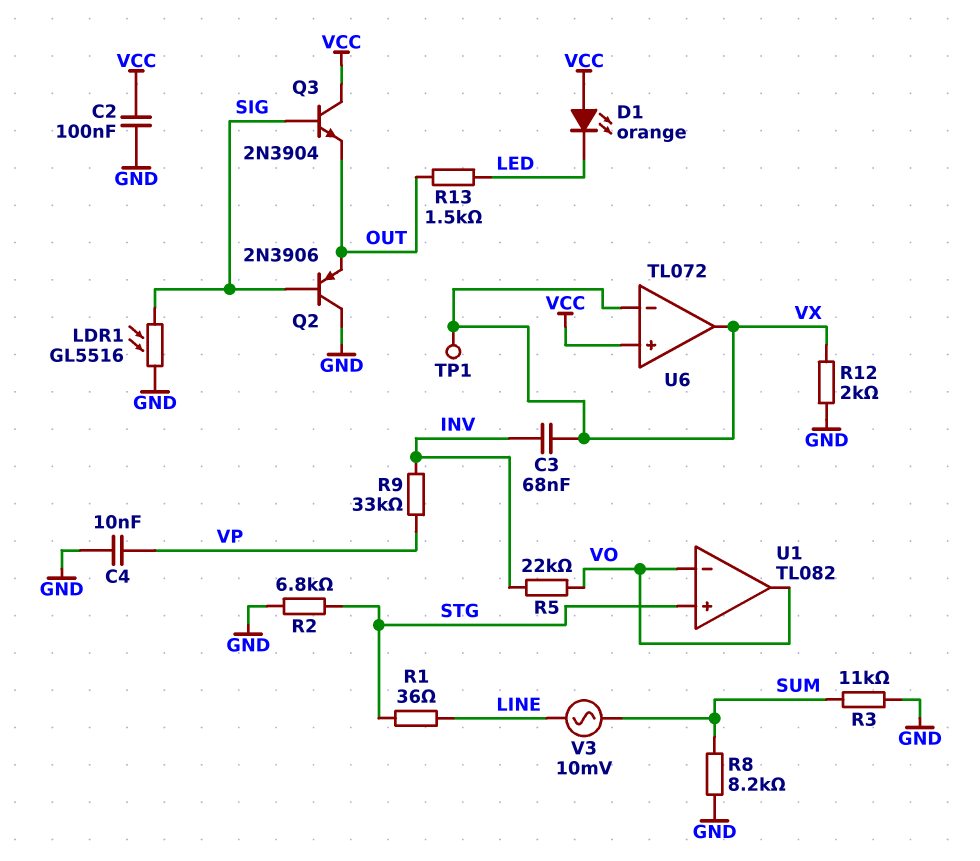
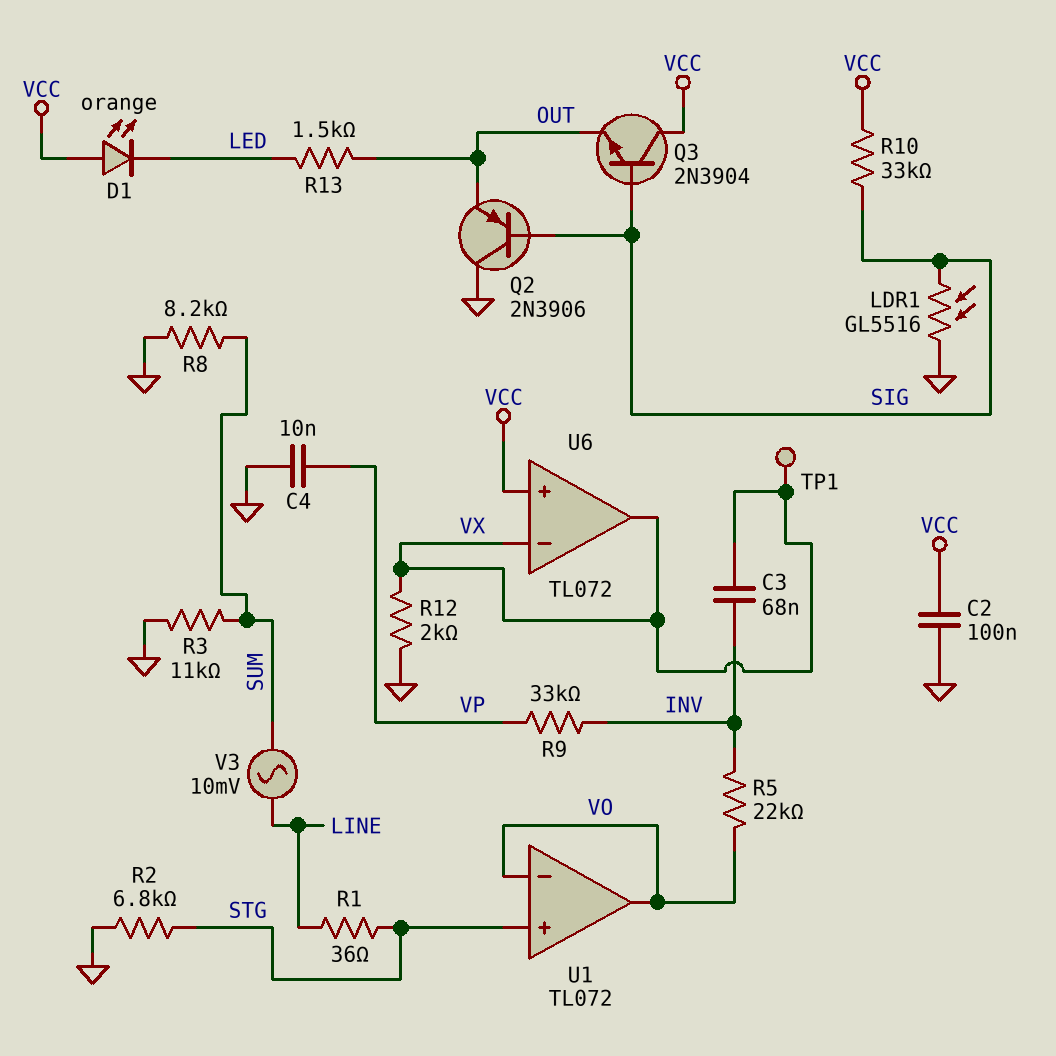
R10: none -> 33k (SIG, VCC)
U1: TL082 -> TL072

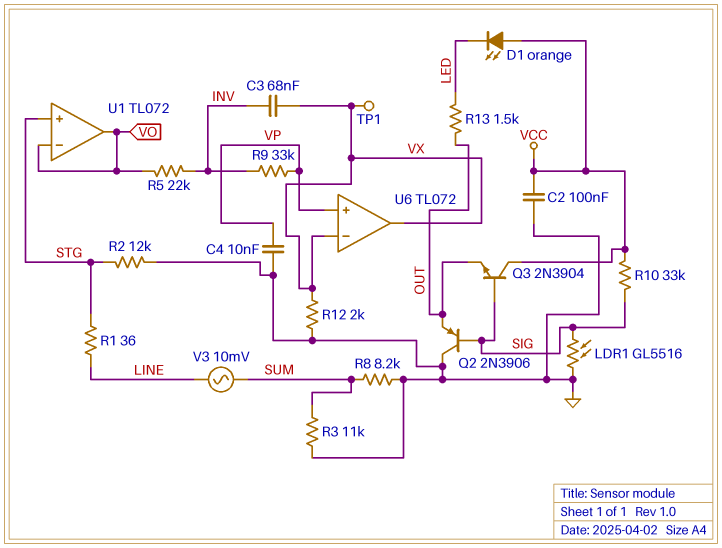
R2: 6.8k (GND, STG) -> 12k (GND, STG)
U6 pin in+: VCC -> VP

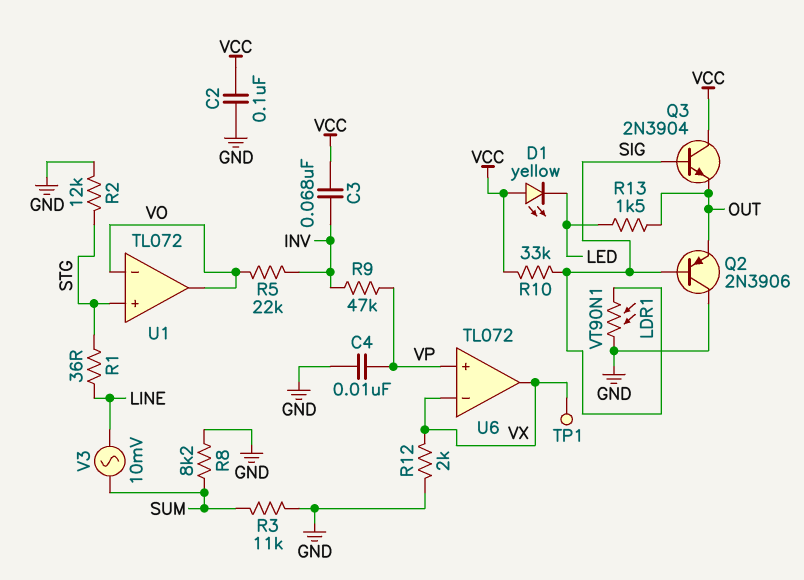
C3: 68nF (INV, VX) -> 68nF (INV, VCC)
D1: LED orange (A VCC, K LED) -> LED yellow (A VCC, K LED)
LDR1: GL5516 (GND, SIG) -> VT90N1 (GND, SIG)
R9: 33k (INV, VP) -> 47k (INV, VP)

